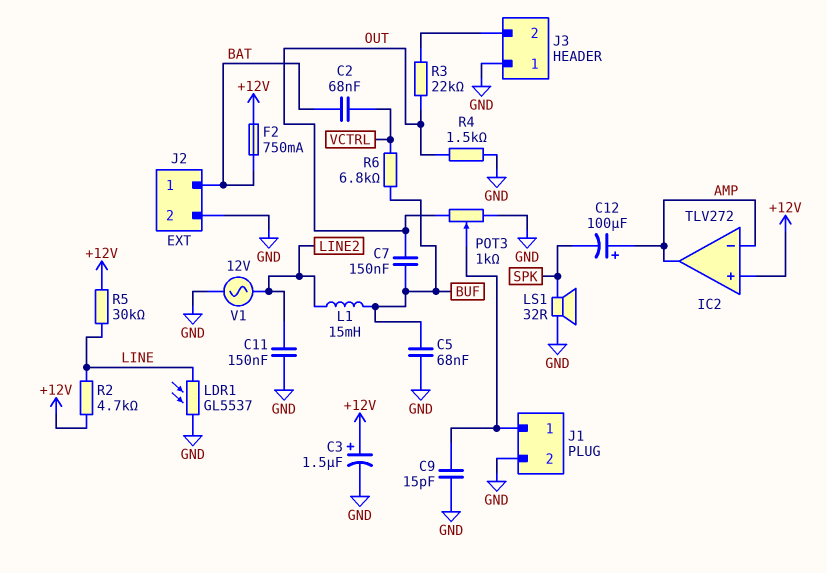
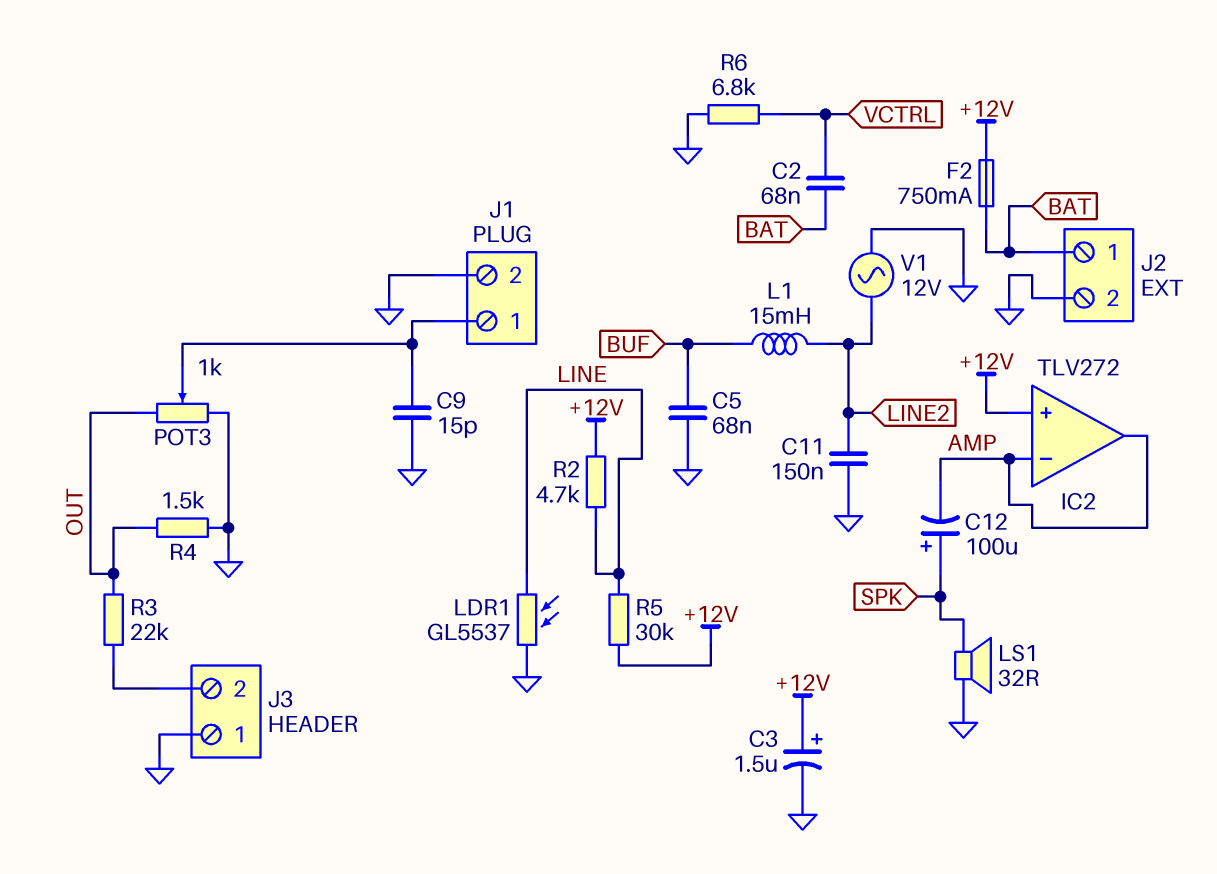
C7: 150nF (BUF, OUT) -> none
C12: 100uF (plus AMP, minus SPK) -> 100uF (plus SPK, minus AMP)
R6: 6.8k (BUF, VCTRL) -> 6.8k (GND, VCTRL)

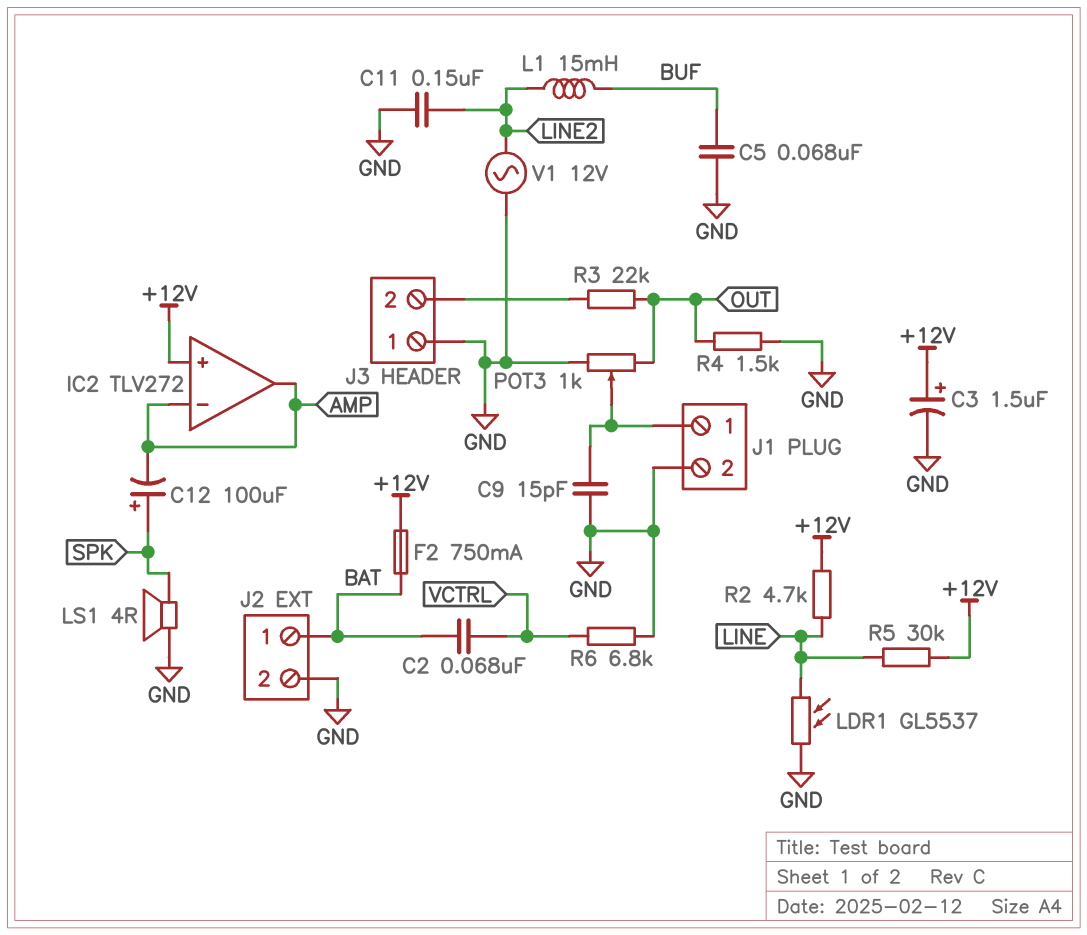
LS1: speaker 32R (GND, SPK) -> speaker 4R (GND, SPK)

